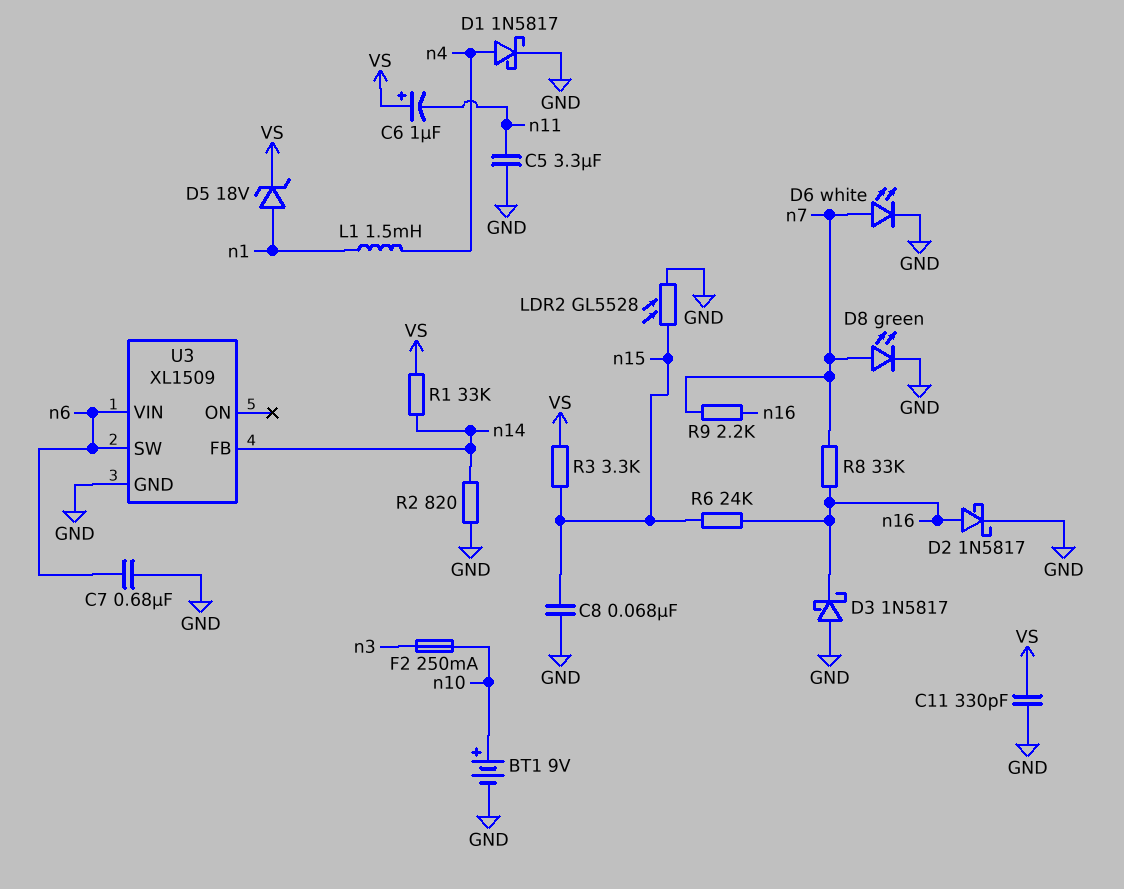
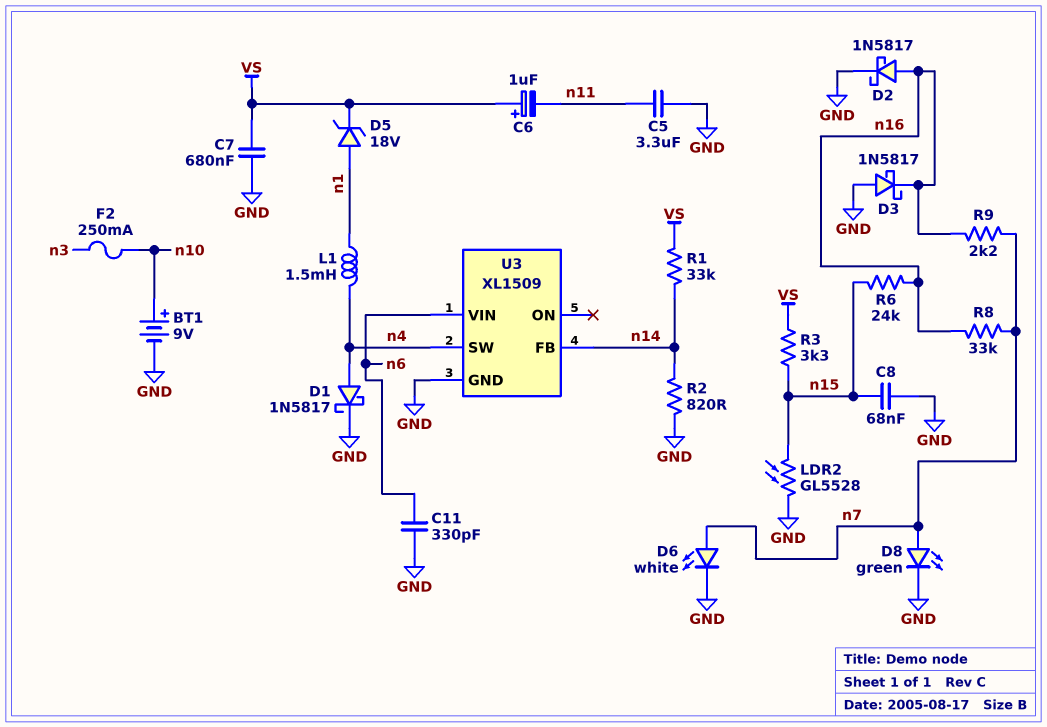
C7: 680nF (GND, n6) -> 680nF (GND, VS)
C11: 330pF (GND, VS) -> 330pF (GND, n6)
U3 pin SW: n6 -> n4

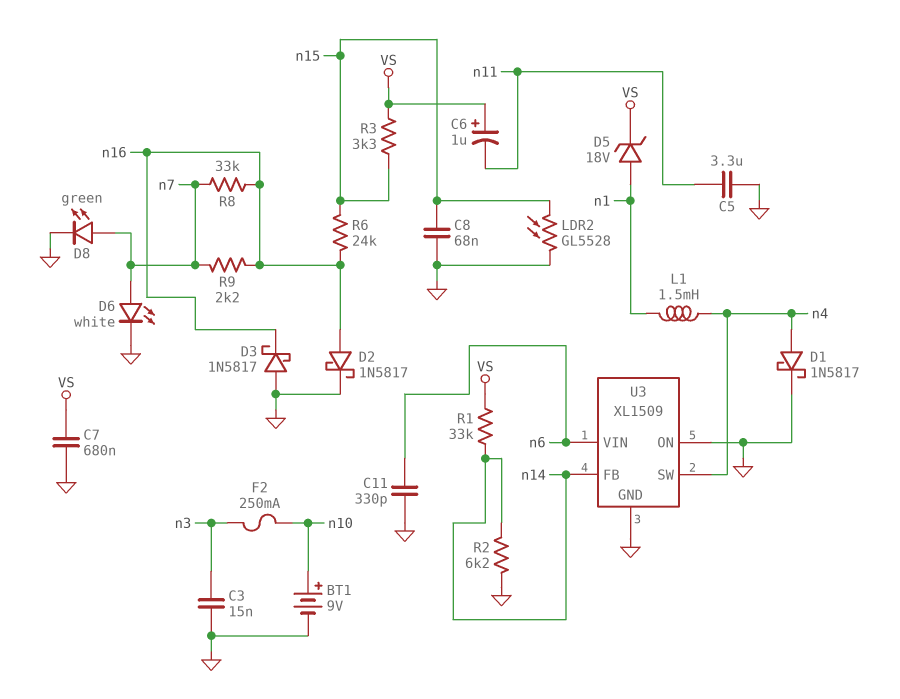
C3: none -> 15nF (GND, n3)
R2: 820 (GND, n14) -> 6.2k (GND, n14)
U3 pin ON: none -> GND

